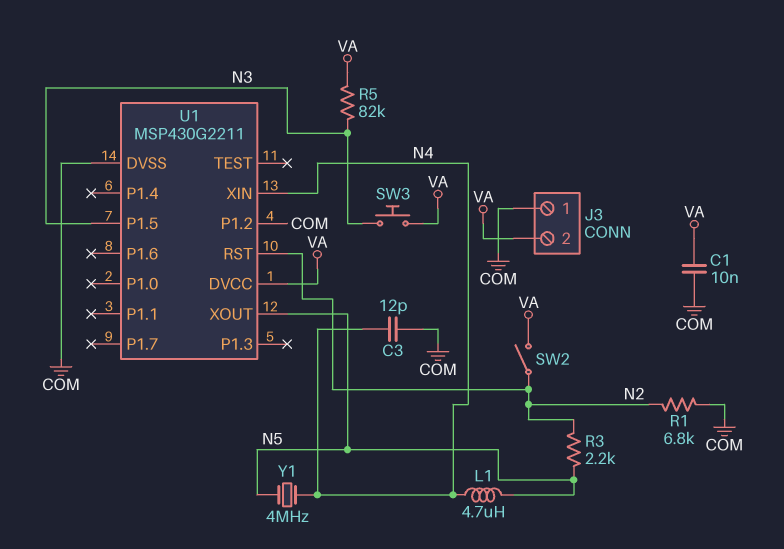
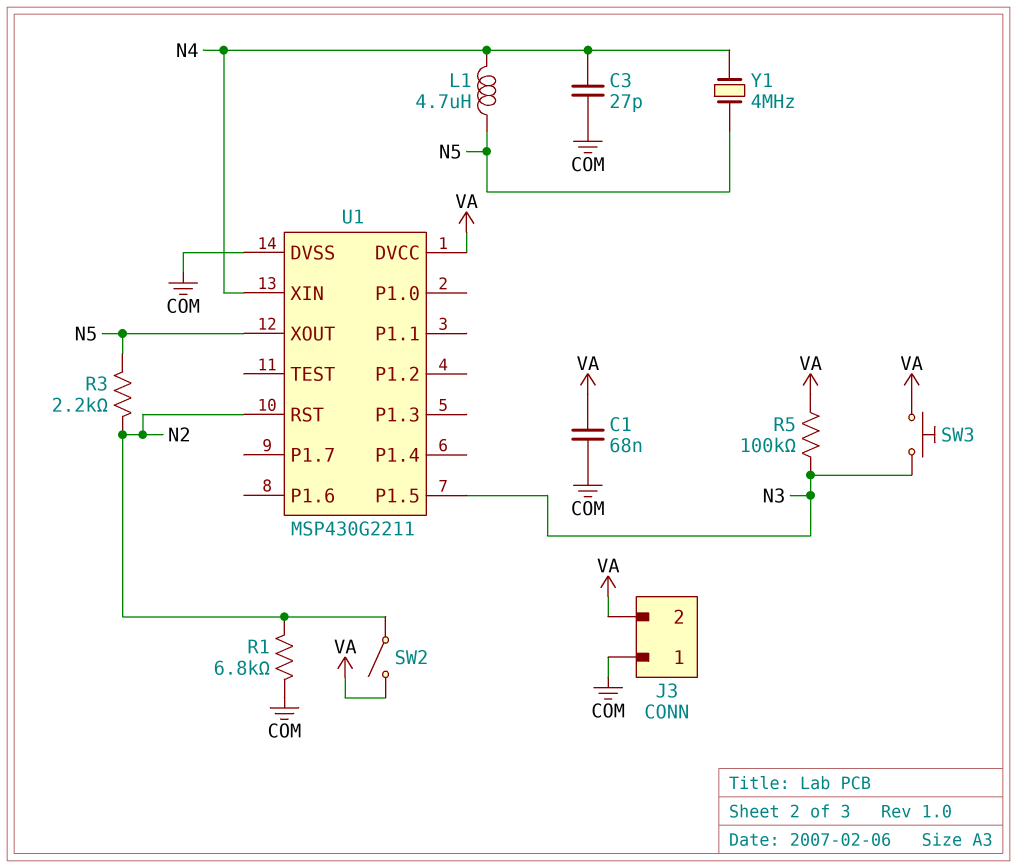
C1: 10nF (COM, VA) -> 68nF (COM, VA)
C3: 12pF (COM, N4) -> 27pF (COM, N4)
R5: 82k (N3, VA) -> 100k (N3, VA)
U1 pin P1.2: COM -> none

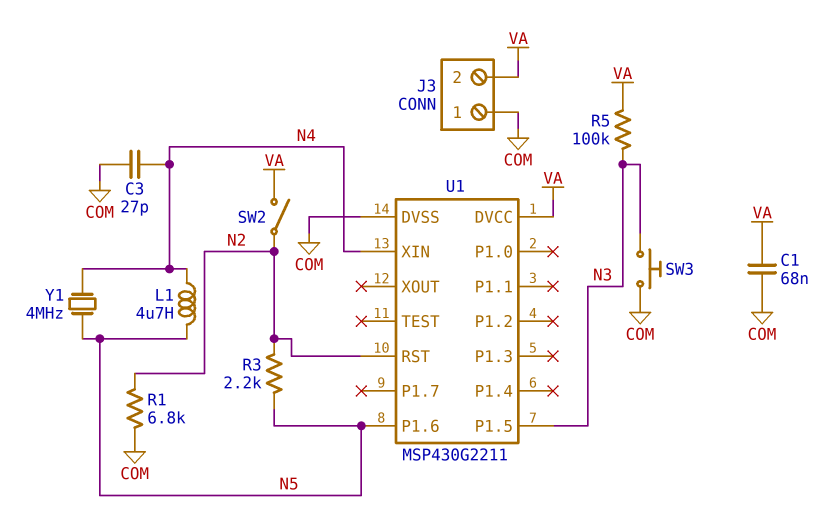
SW3: button (N3, VA) -> button (COM, N3)
U1 pin P1.6: none -> N5
U1 pin XOUT: N5 -> none

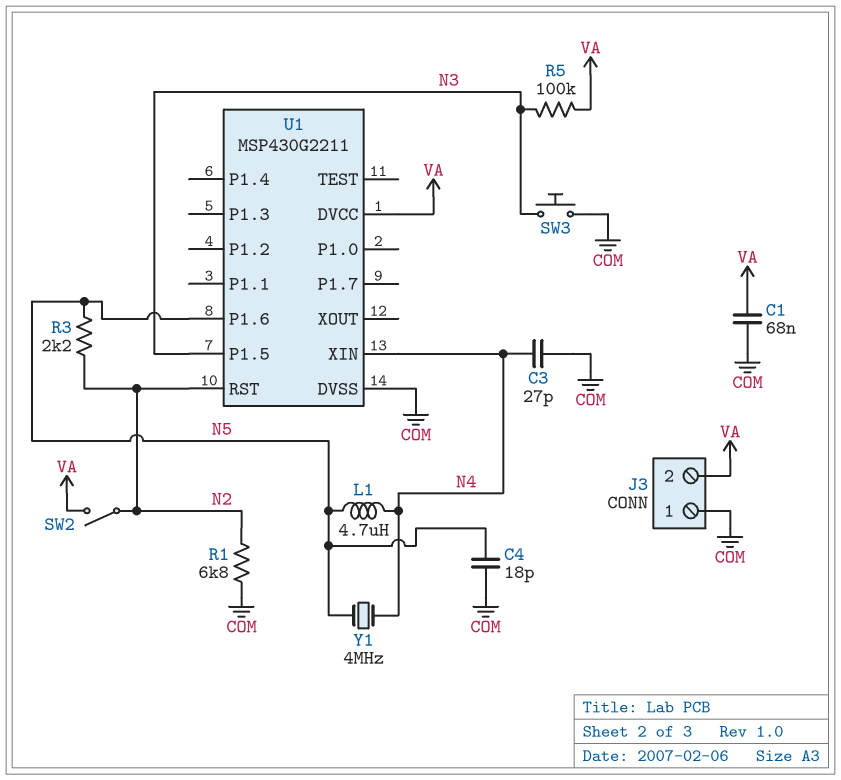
C4: none -> 18pF (COM, N5)

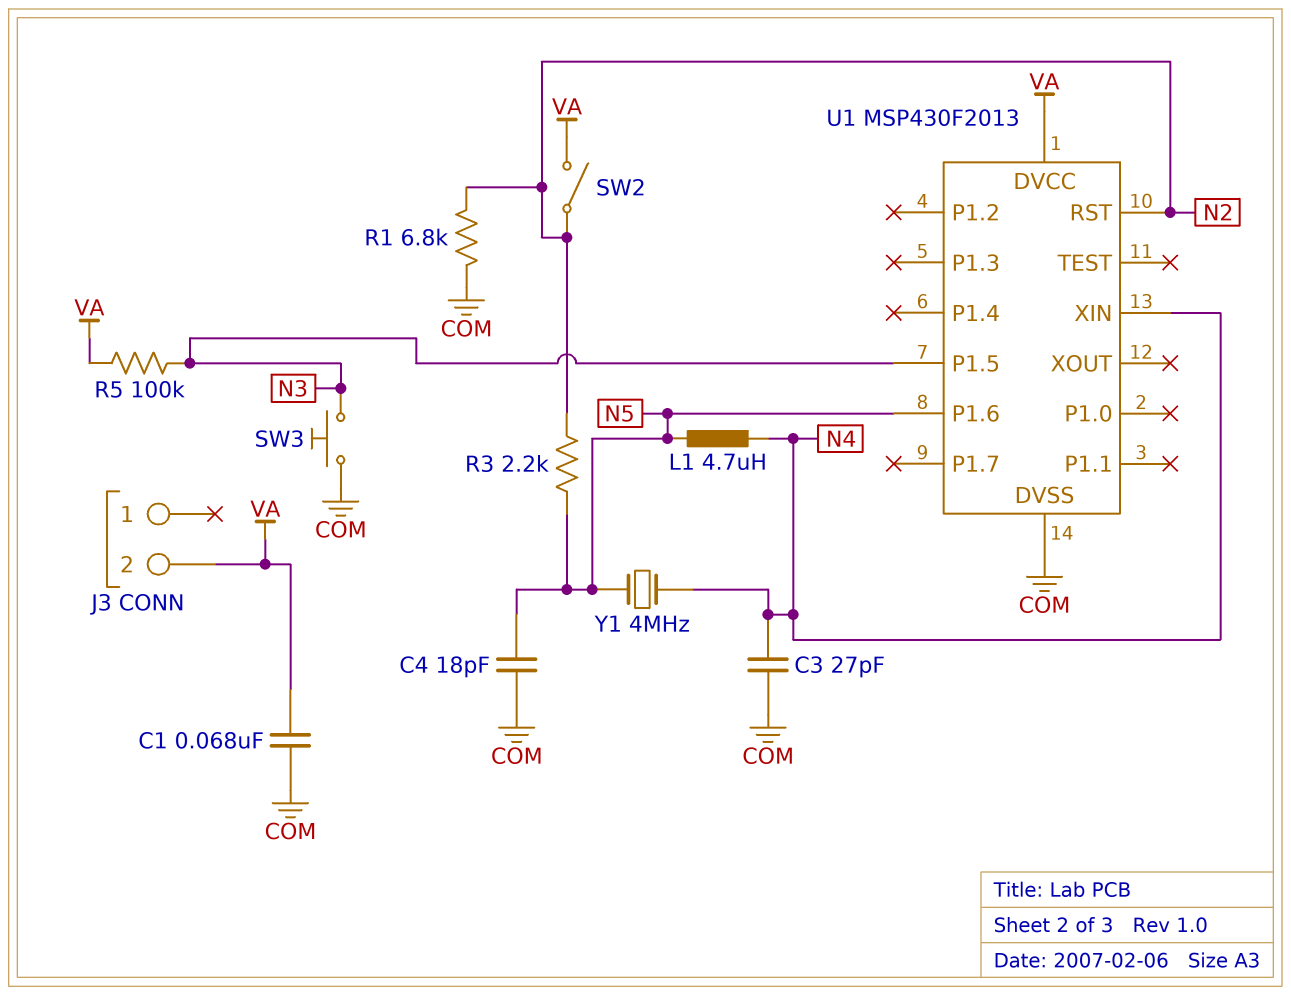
J3 pin 1: COM -> none
U1: MSP430G2211 -> MSP430F2013

